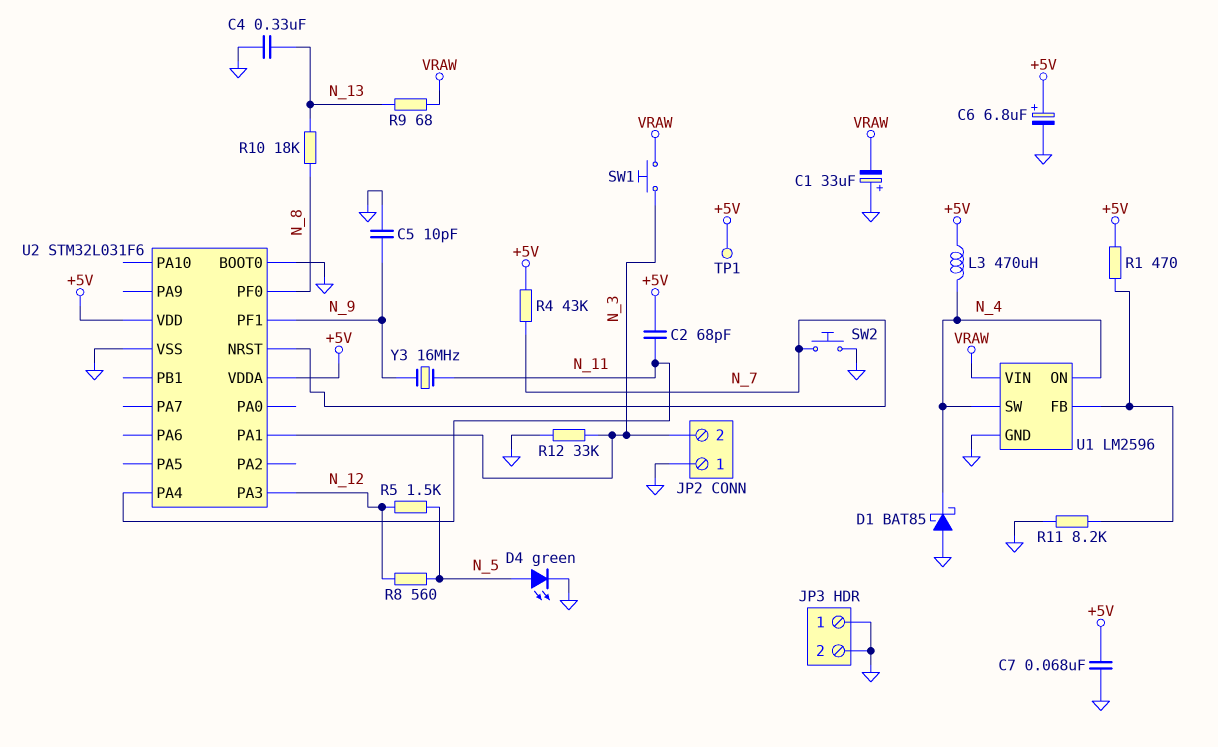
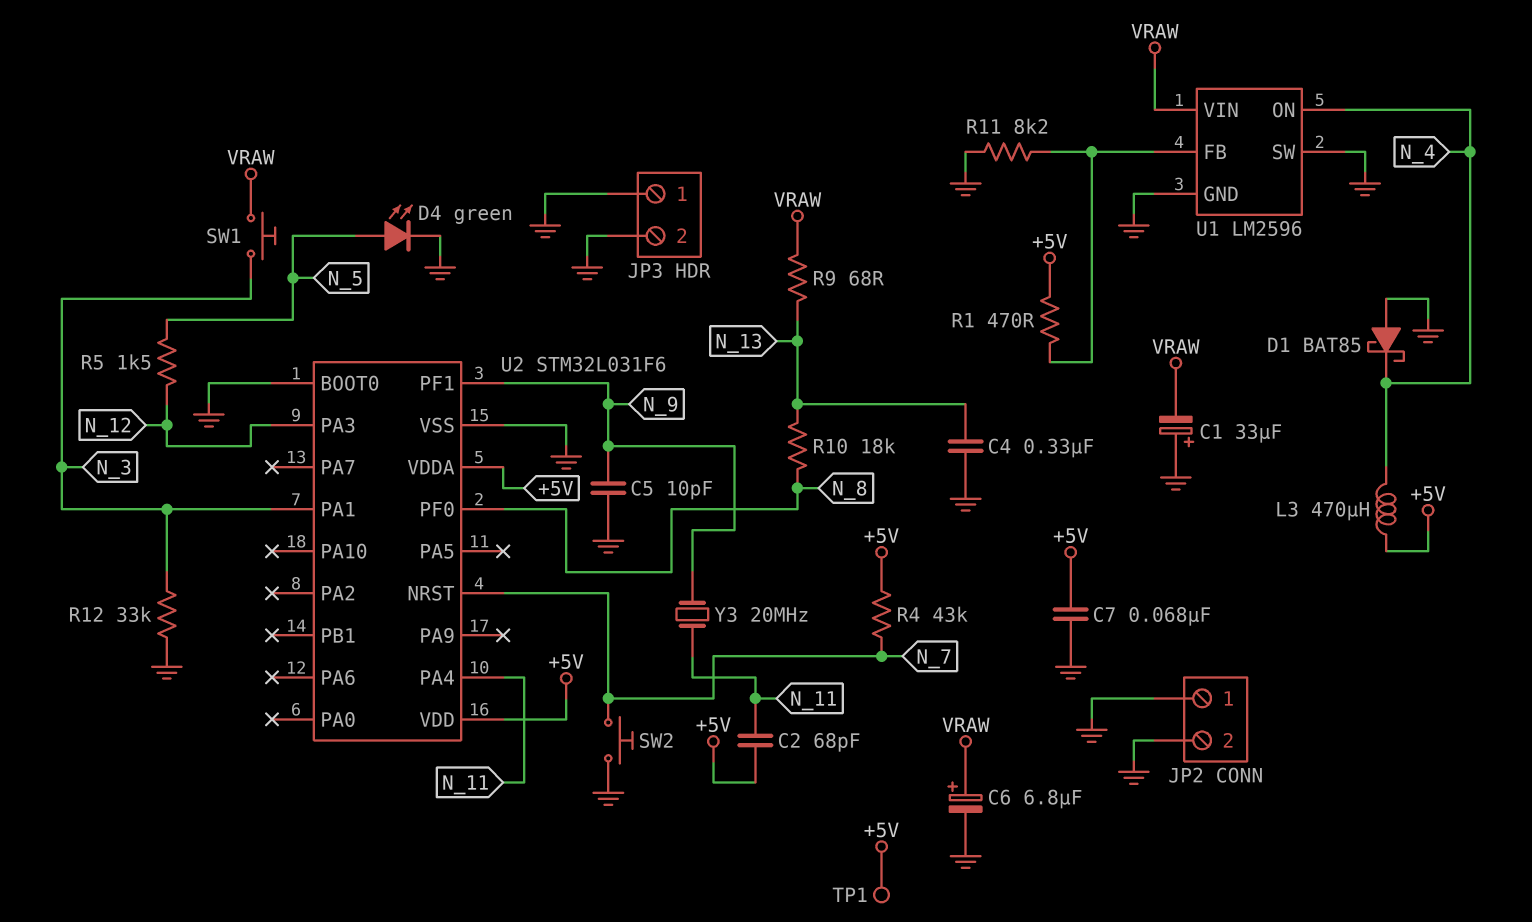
C6: 6.8uF (plus +5V, minus GND) -> 6.8uF (plus VRAW, minus GND)
JP2 pin 2: N_3 -> GND
R8: 560 (N_5, N_12) -> none
U1 pin SW: N_4 -> GND
Y3: 16MHz (N_9, N_11) -> 20MHz (N_9, N_11)

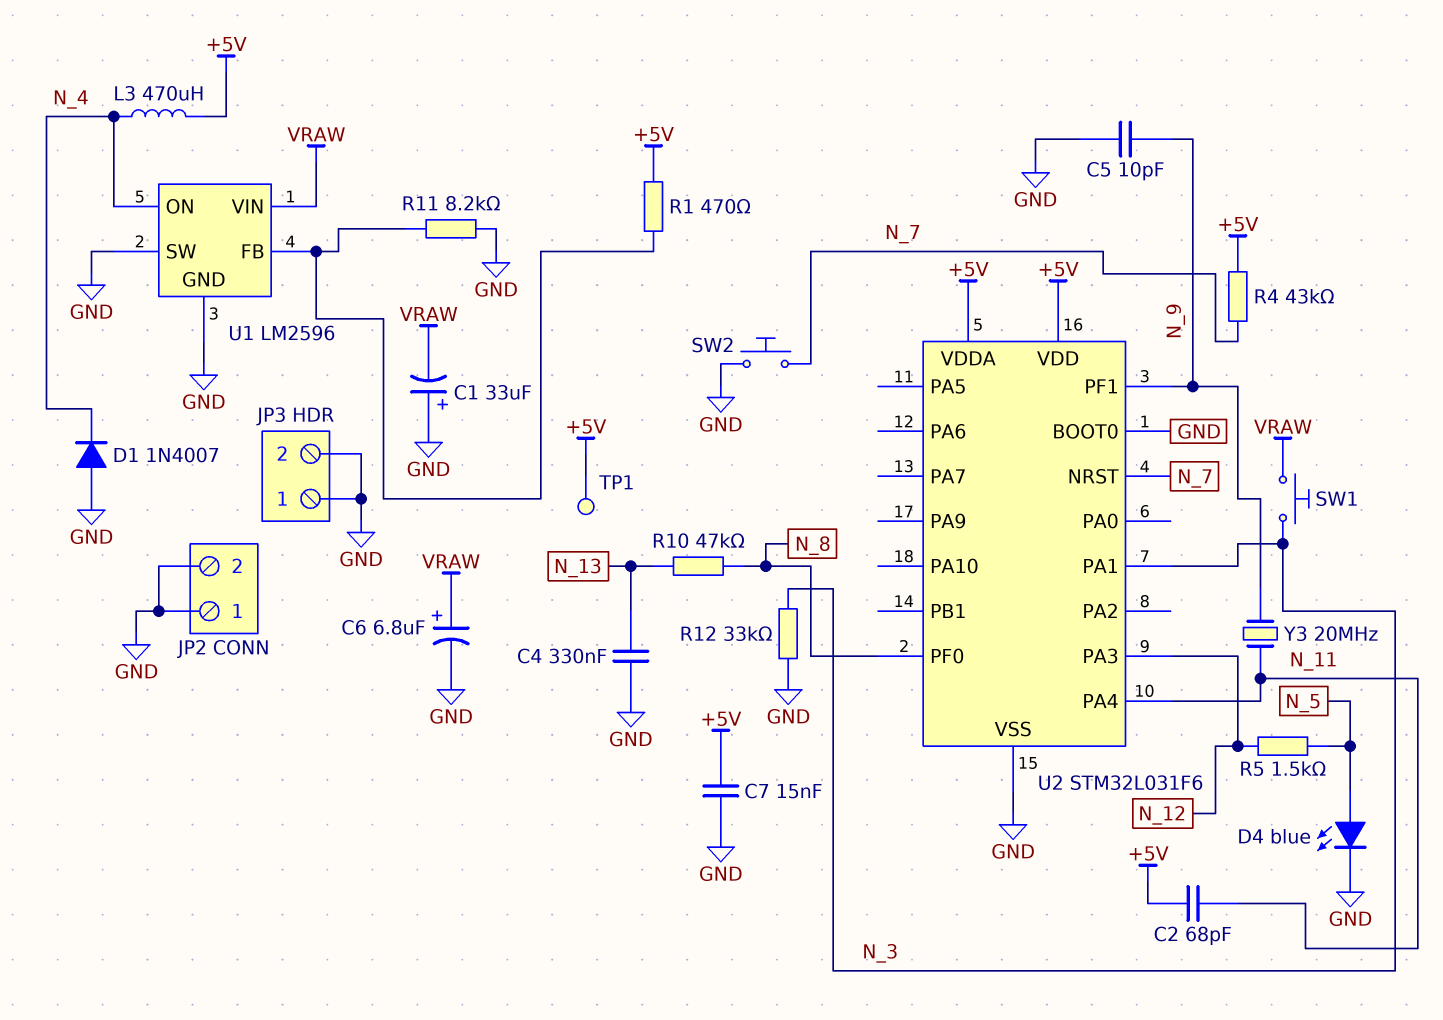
C7: 68nF (+5V, GND) -> 15nF (+5V, GND)
D1: schottky BAT85 (A GND, K N_4) -> diode 1N4007 (A GND, K N_4)
D4: LED green (A N_5, K GND) -> LED blue (A N_5, K GND)
R9: 68 (N_13, VRAW) -> none
R10: 18k (N_8, N_13) -> 47k (N_8, N_13)

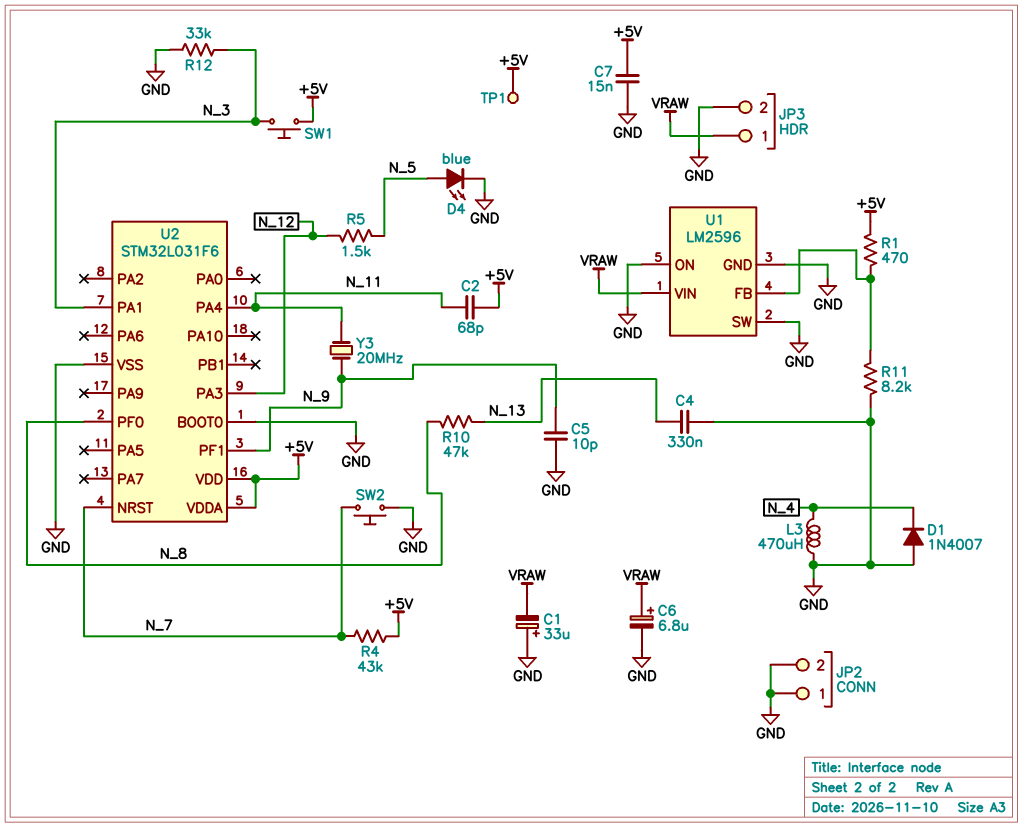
JP3 pin 1: GND -> VRAW
L3: 470uH (+5V, N_4) -> 470uH (GND, N_4)
SW1: button (N_3, VRAW) -> button (+5V, N_3)
U1 pin ON: N_4 -> GND

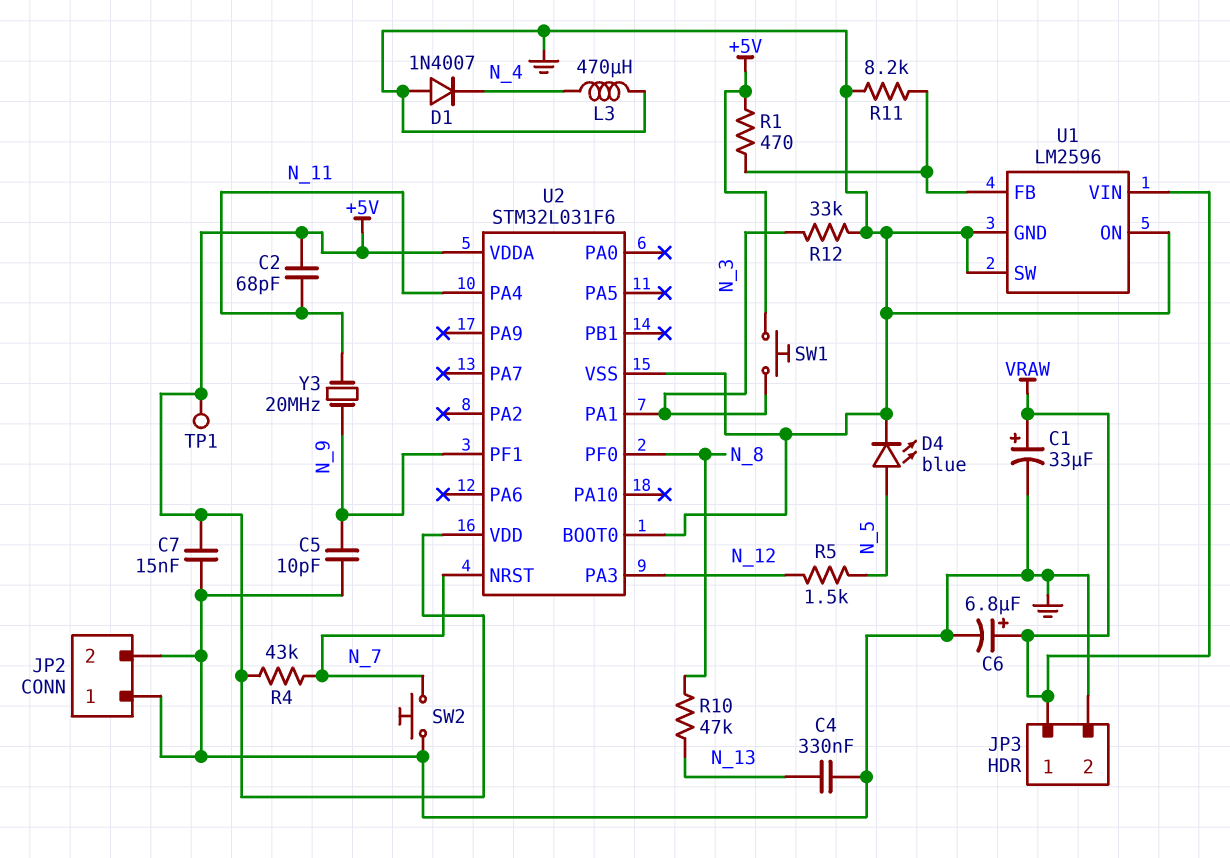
C1: 33uF (plus GND, minus VRAW) -> 33uF (plus VRAW, minus GND)

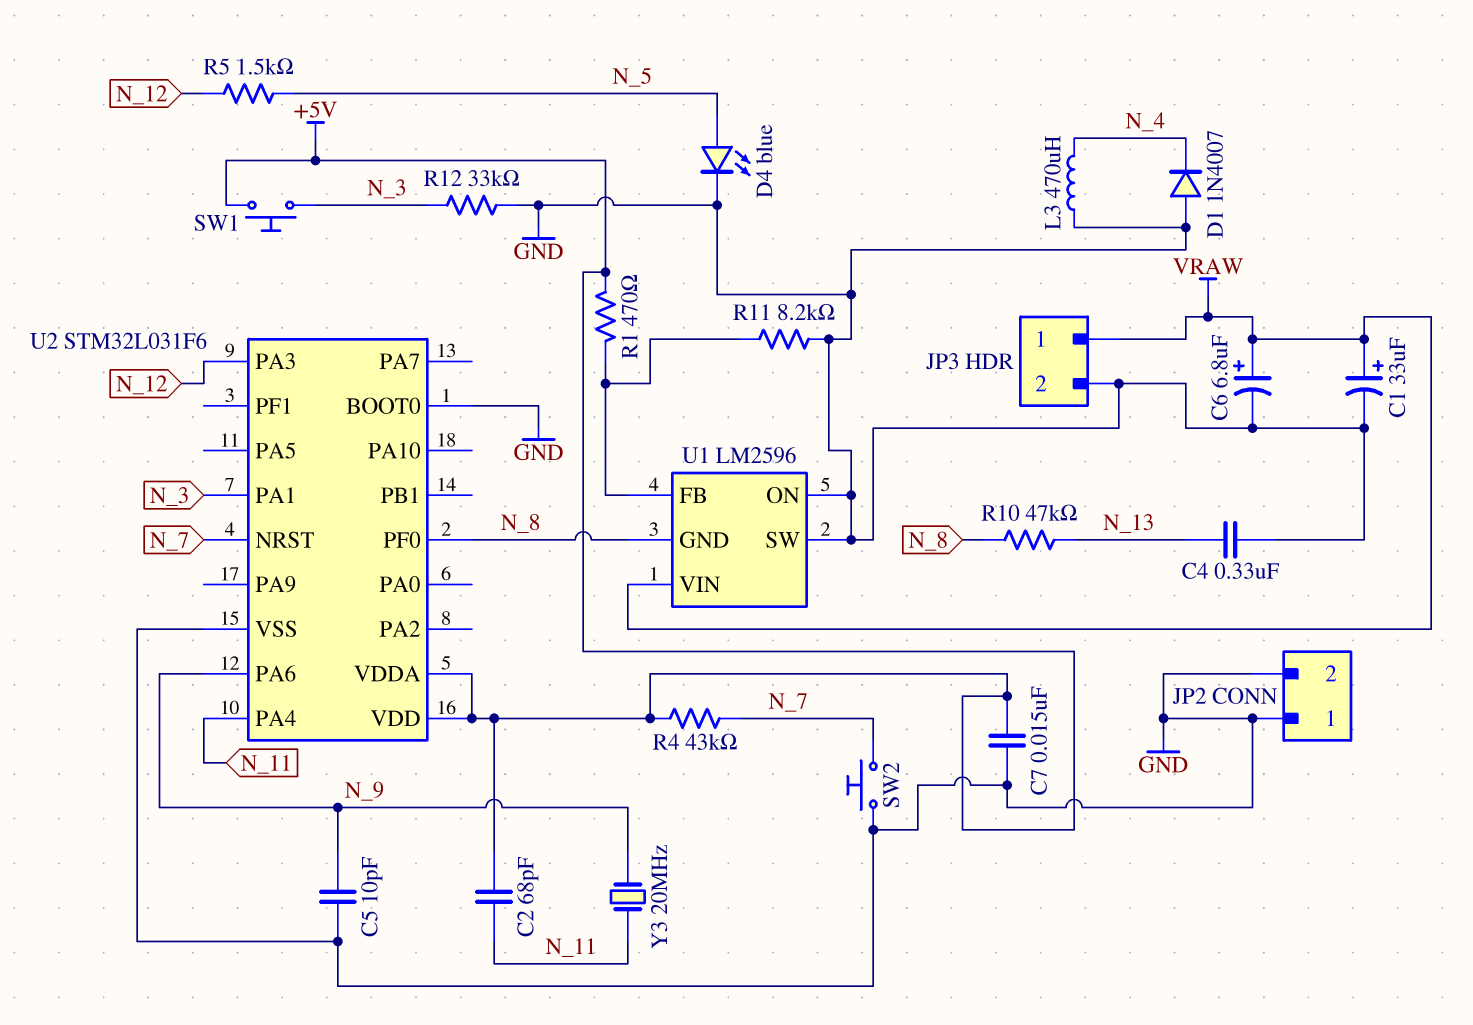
TP1: test point (+5V) -> none
U1 pin GND: GND -> N_8
U2 pin PA6: none -> N_9
U2 pin PF1: N_9 -> none

